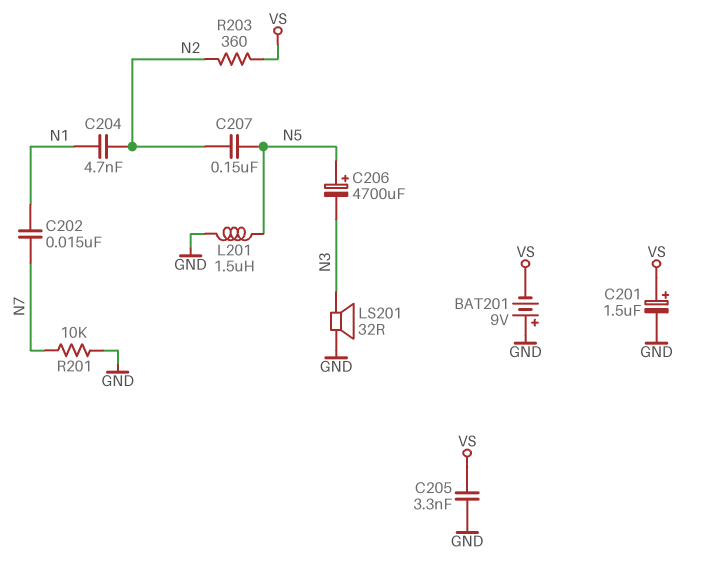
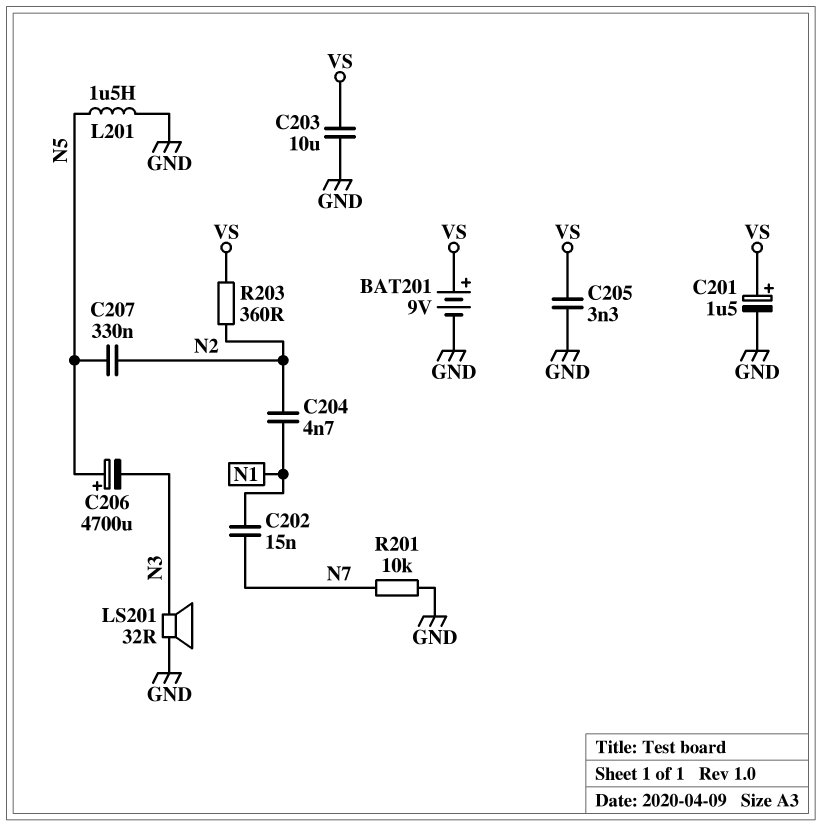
BAT201: 9V (plus GND, minus VS) -> 9V (plus VS, minus GND)
C203: none -> 10uF (GND, VS)
C207: 150nF (N2, N5) -> 330nF (N2, N5)

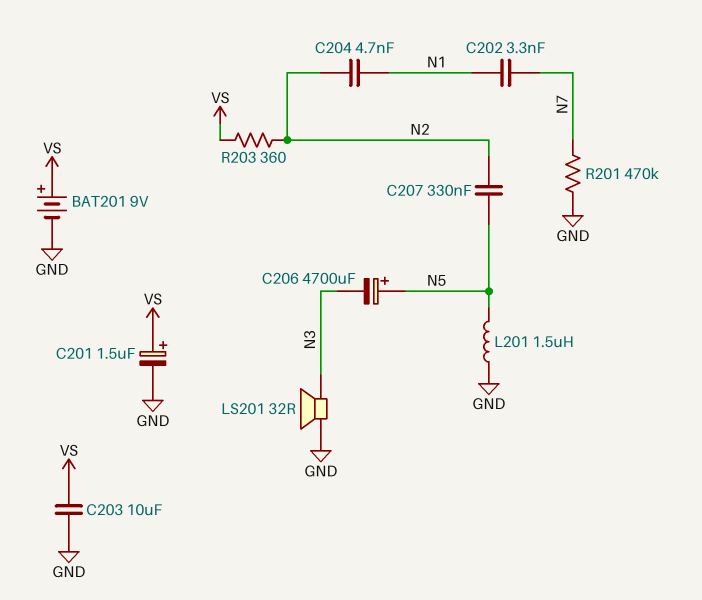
C202: 15nF (N1, N7) -> 3.3nF (N1, N7)
C205: 3.3nF (GND, VS) -> none
R201: 10k (GND, N7) -> 470k (GND, N7)

